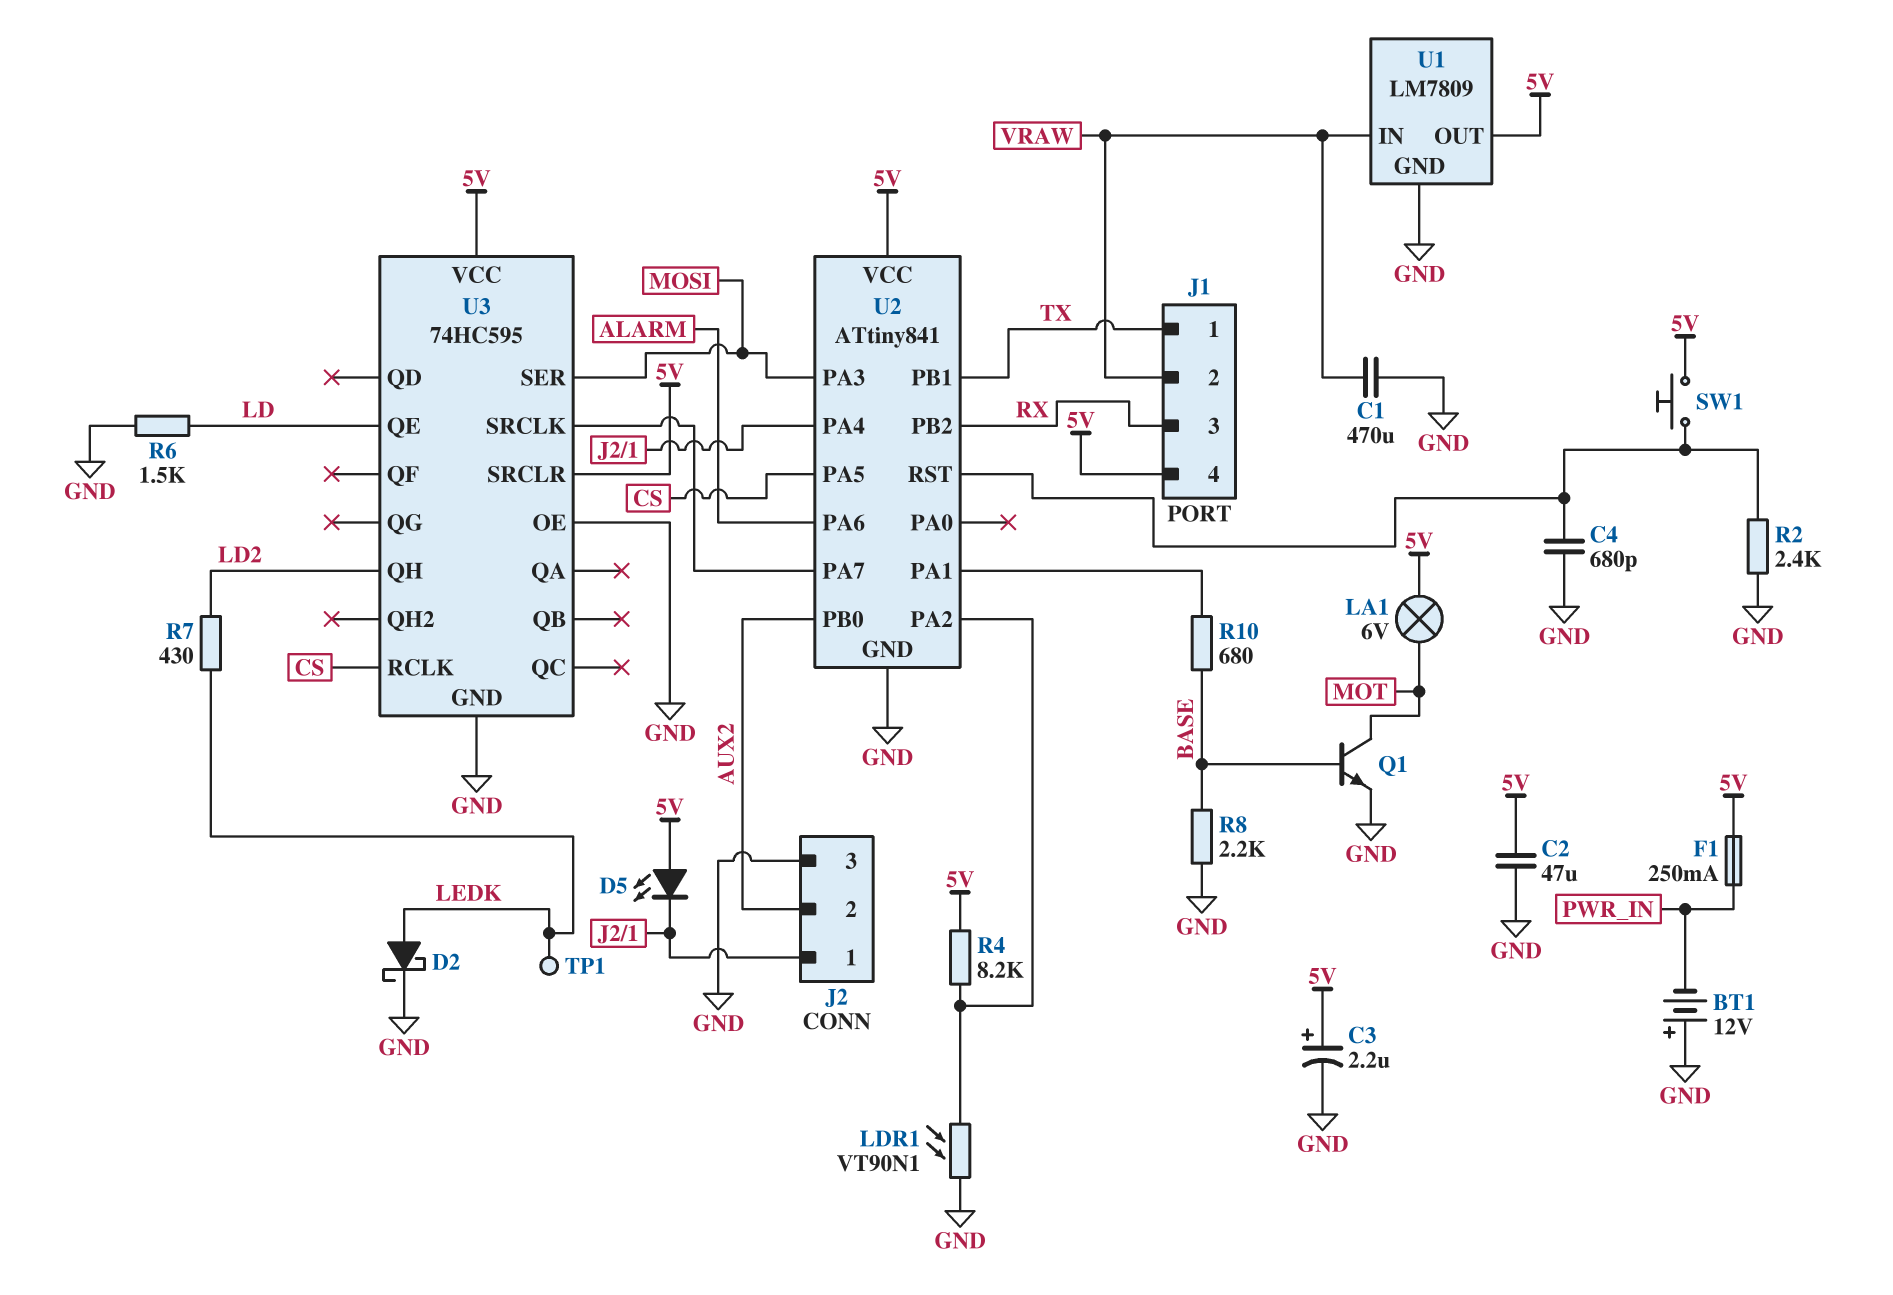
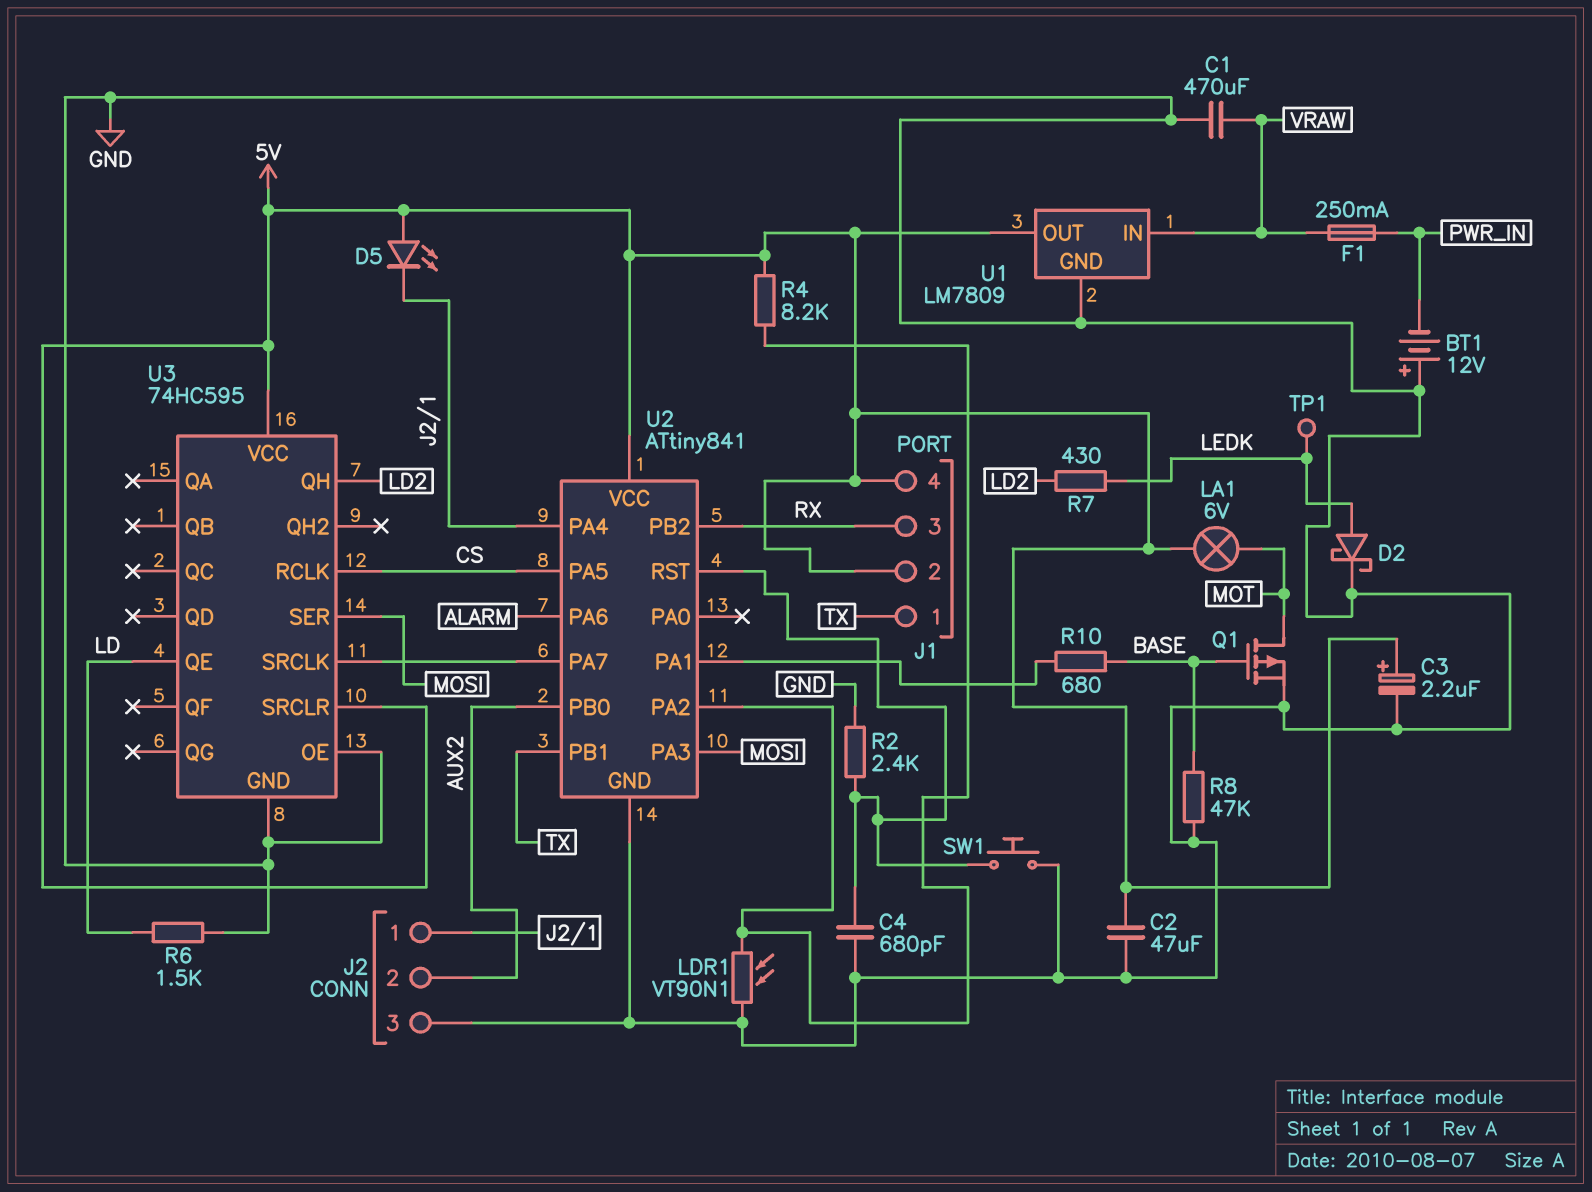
F1: 250mA (5V, PWR_IN) -> 250mA (PWR_IN, VRAW)
J1 pin 2: VRAW -> 5V
Q1: NPN (B BASE, C MOT, E GND) -> PMOS (G BASE, D MOT, S GND)
R8: 2.2k (BASE, GND) -> 47k (BASE, GND)
SW1: button (5V, U2/RST) -> button (GND, U2/RST)

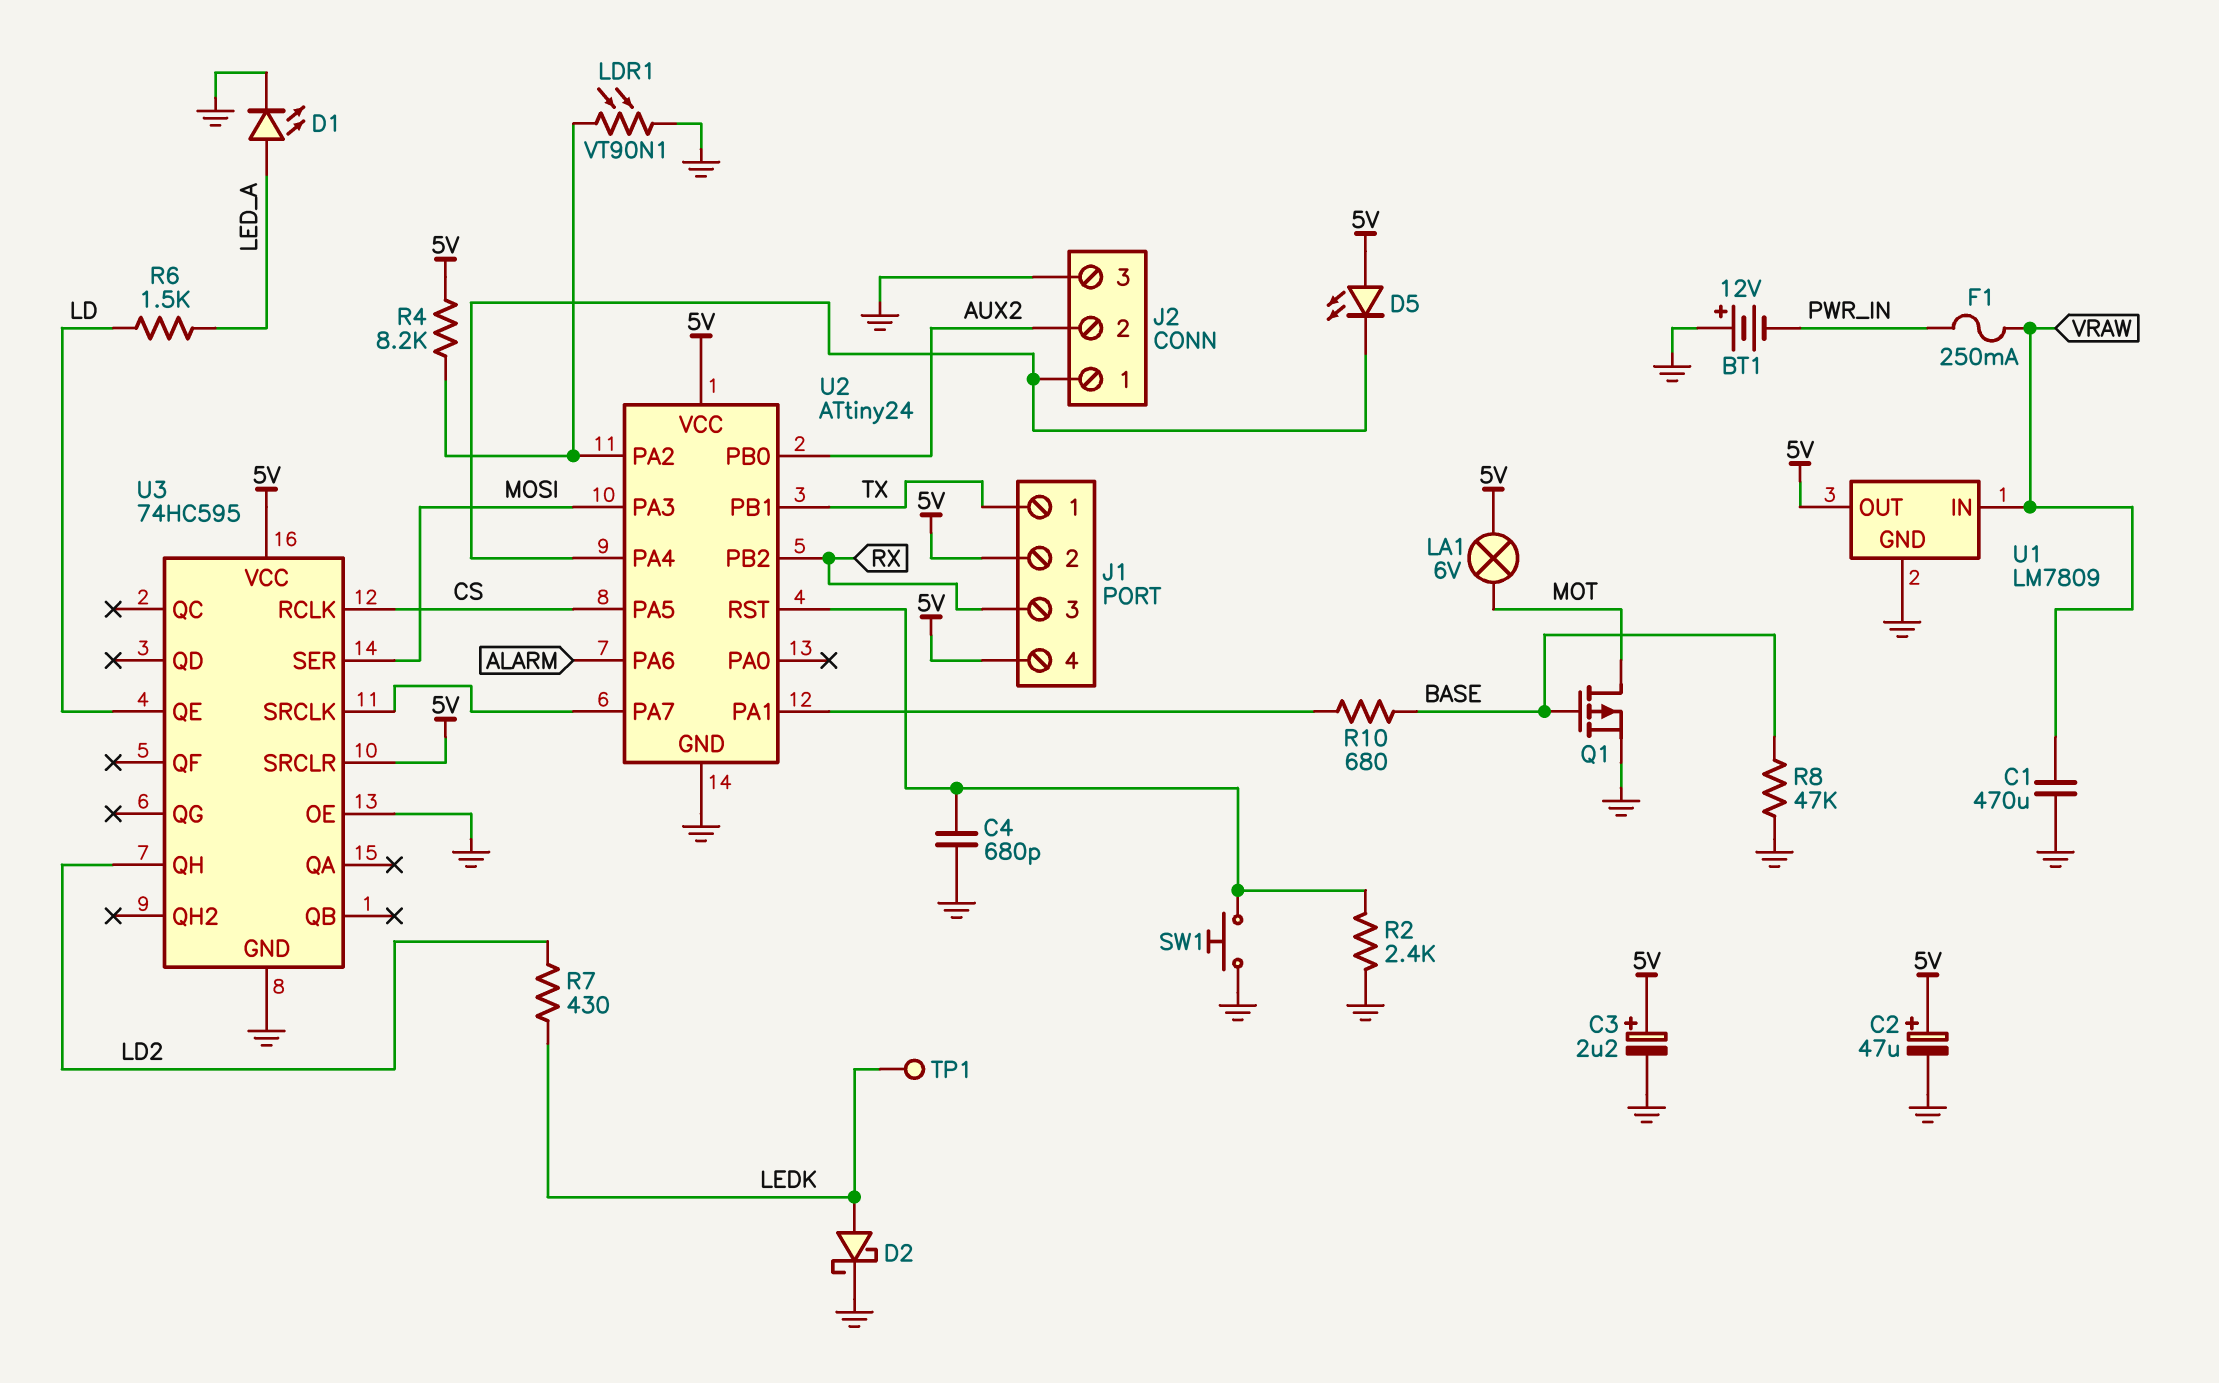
C2: 47uF (5V, GND) -> 47uF (plus 5V, minus GND)
D1: none -> LED (A LED_A, K GND)
R6: 1.5k (GND, LD) -> 1.5k (LD, LED_A)
U2: ATtiny841 -> ATtiny24

